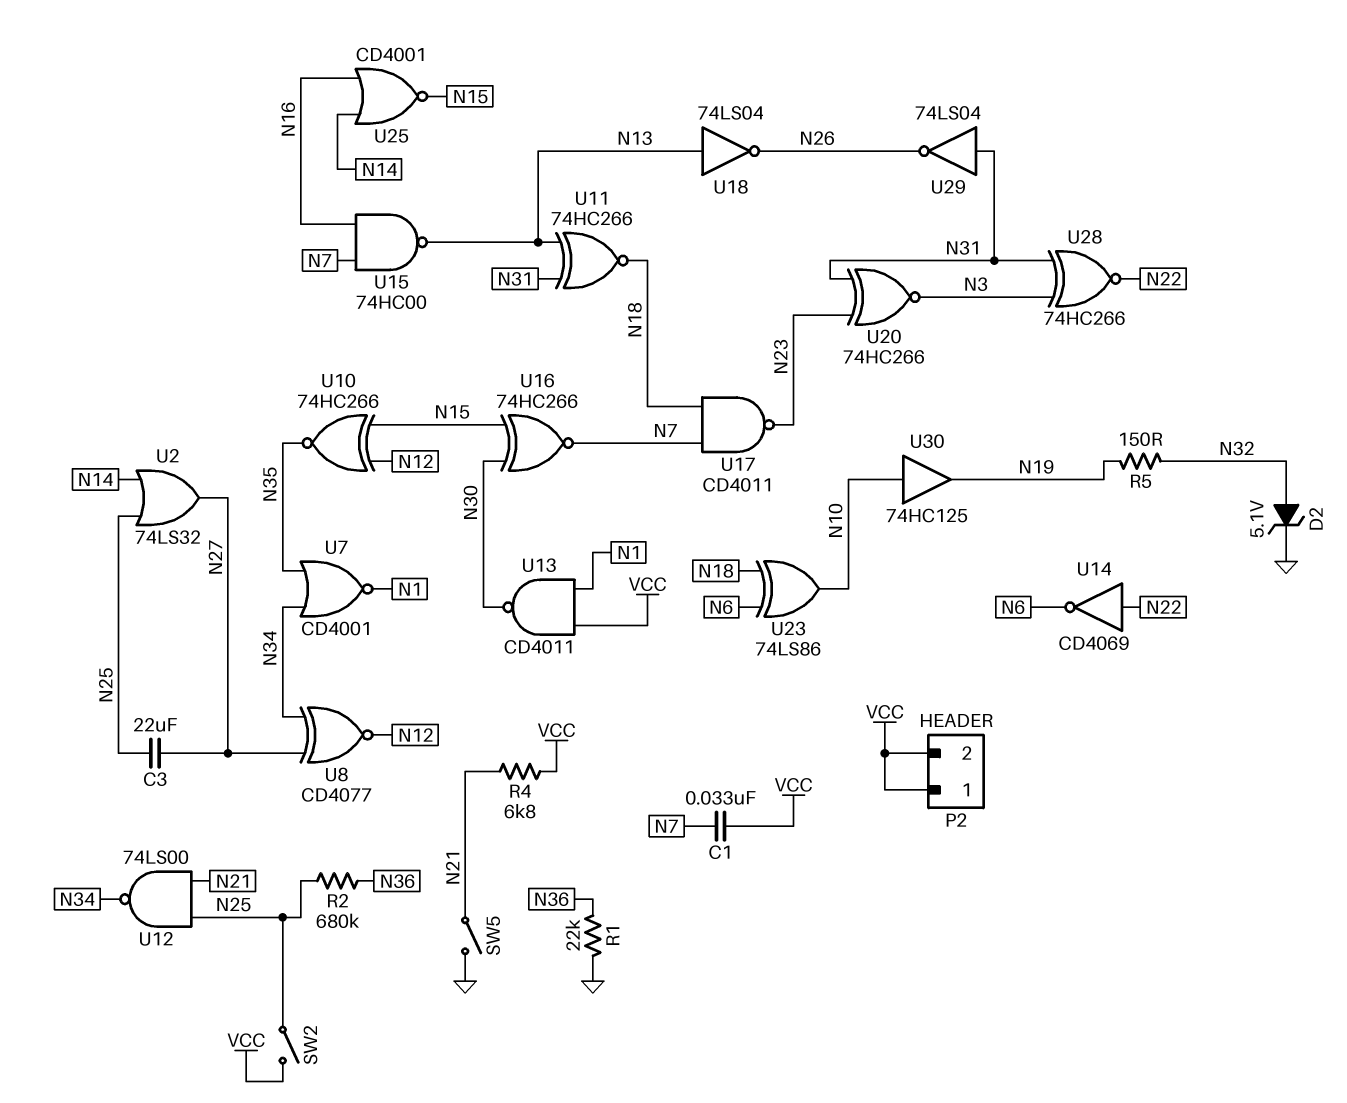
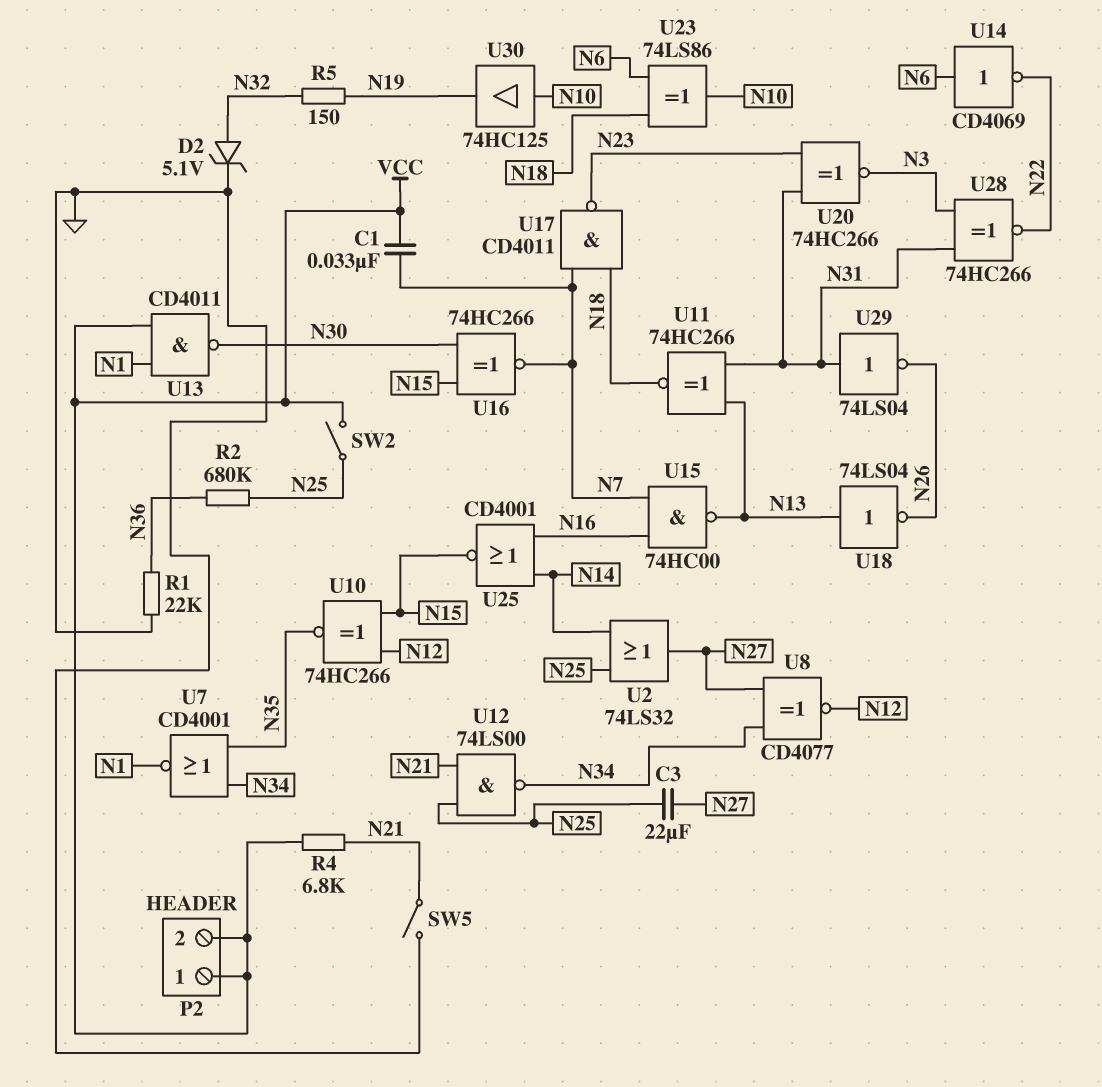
U14: NOT CD4069 (in N22, out N6) -> NOT CD4069 (in N6, out N22)

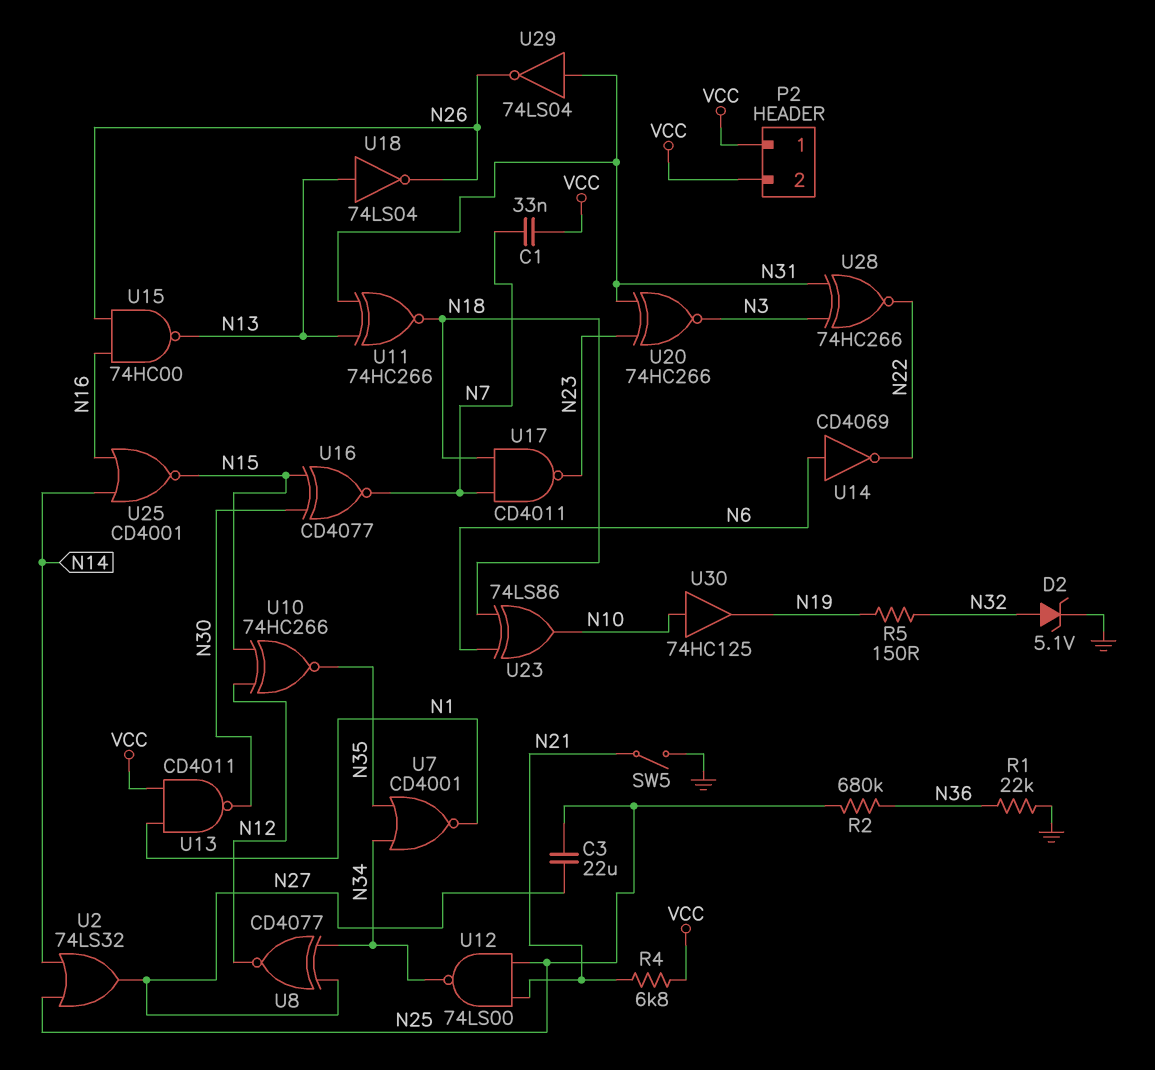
SW2: switch (N25, VCC) -> none
U15: NAND 74HC00 (in N7, in N16, out N13) -> NAND 74HC00 (in N16, in N26, out N13)
U16: XNOR 74HC266 (in N15, in N30, out N7) -> XNOR CD4077 (in N15, in N30, out N7)

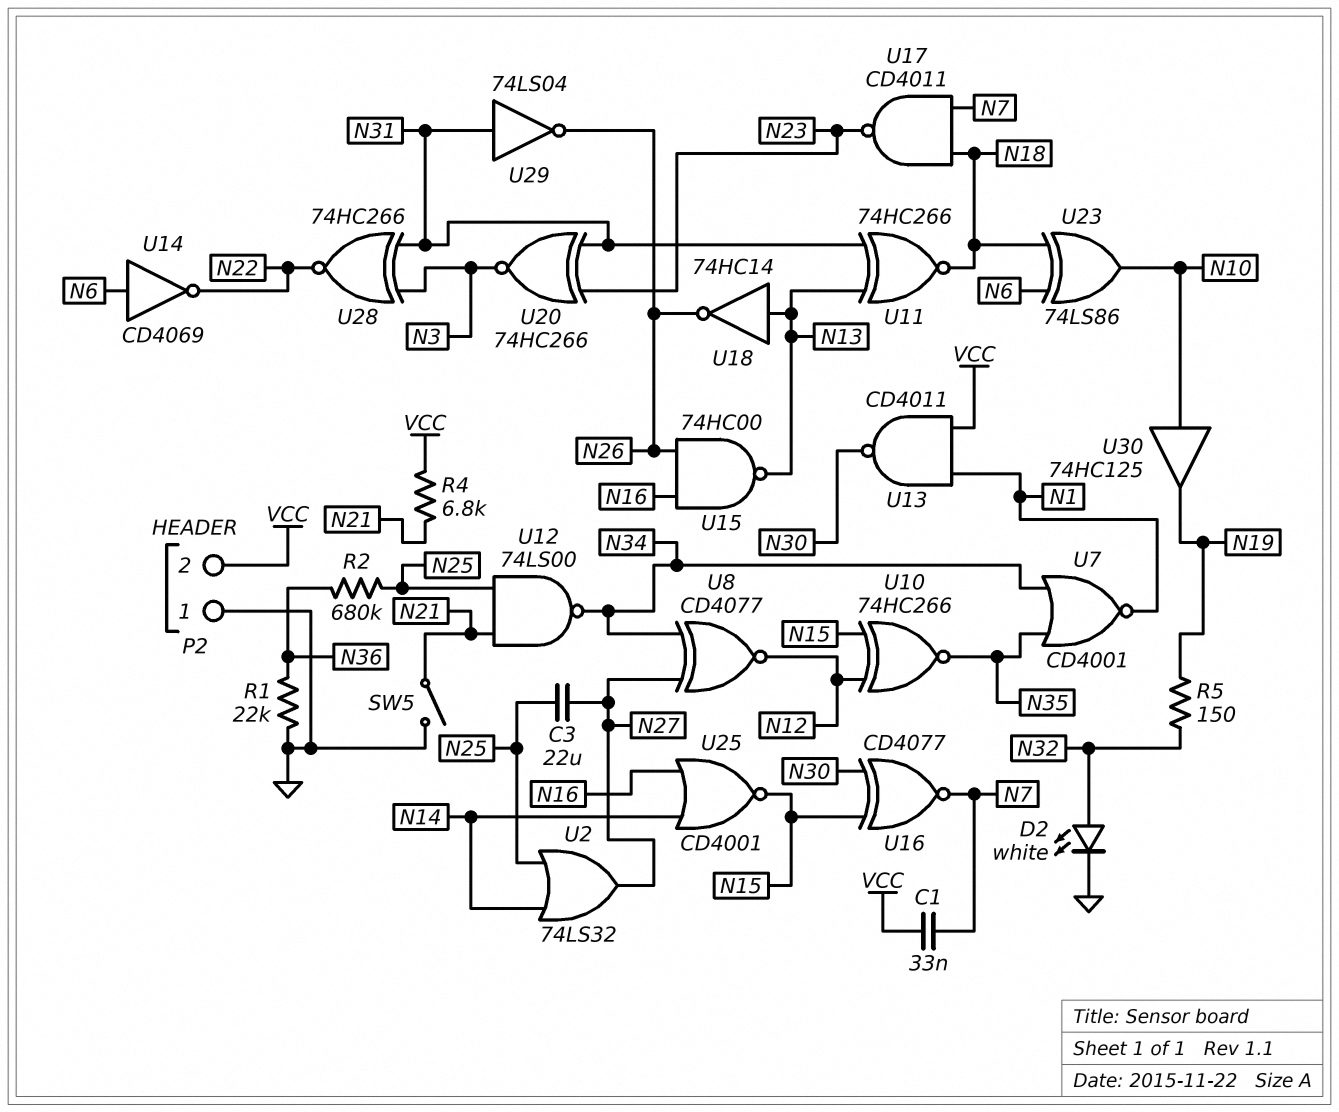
D2: zener 5.1V (A N32, K GND) -> LED white (A N32, K GND)
P2 pin 1: VCC -> GND
U18: NOT 74LS04 (in N13, out N26) -> NOT 74HC14 (in N13, out N26)

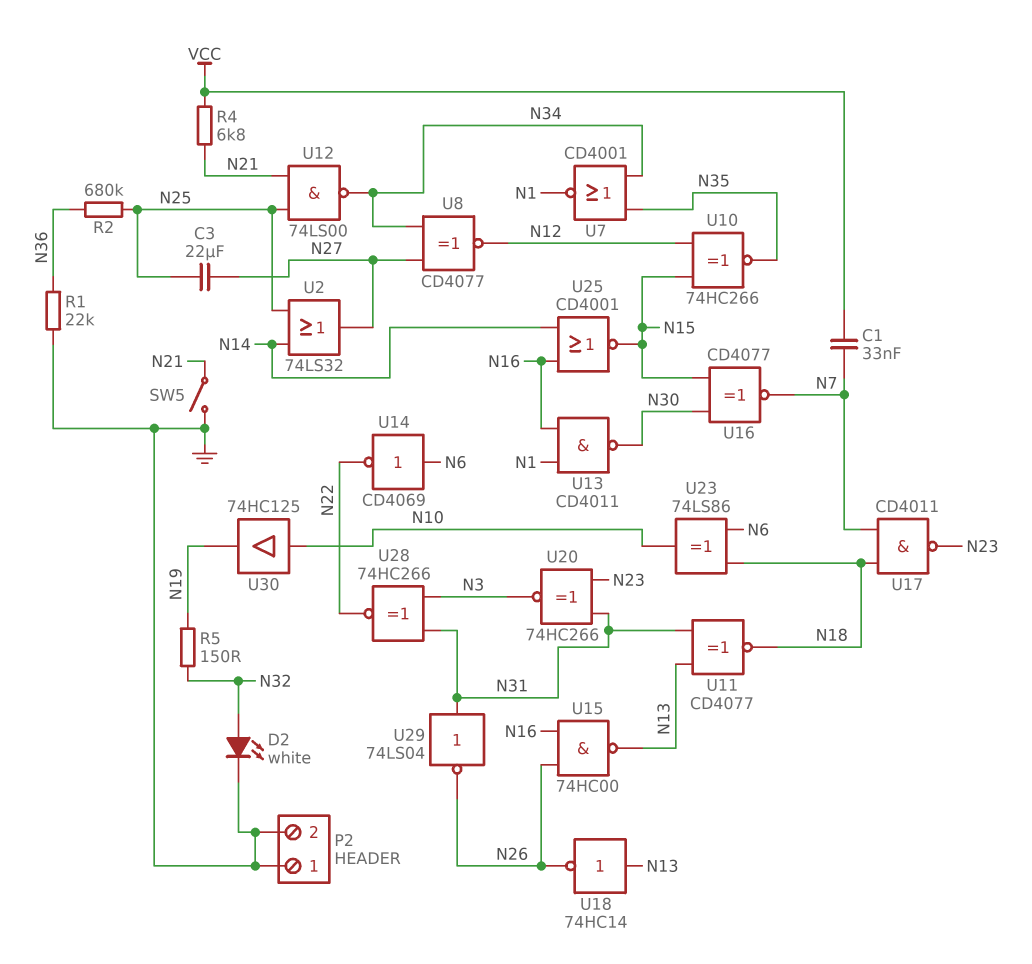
P2 pin 2: VCC -> GND
U11: XNOR 74HC266 (in N13, in N31, out N18) -> XNOR CD4077 (in N13, in N31, out N18)
U13: NAND CD4011 (in N1, in VCC, out N30) -> NAND CD4011 (in N1, in N16, out N30)

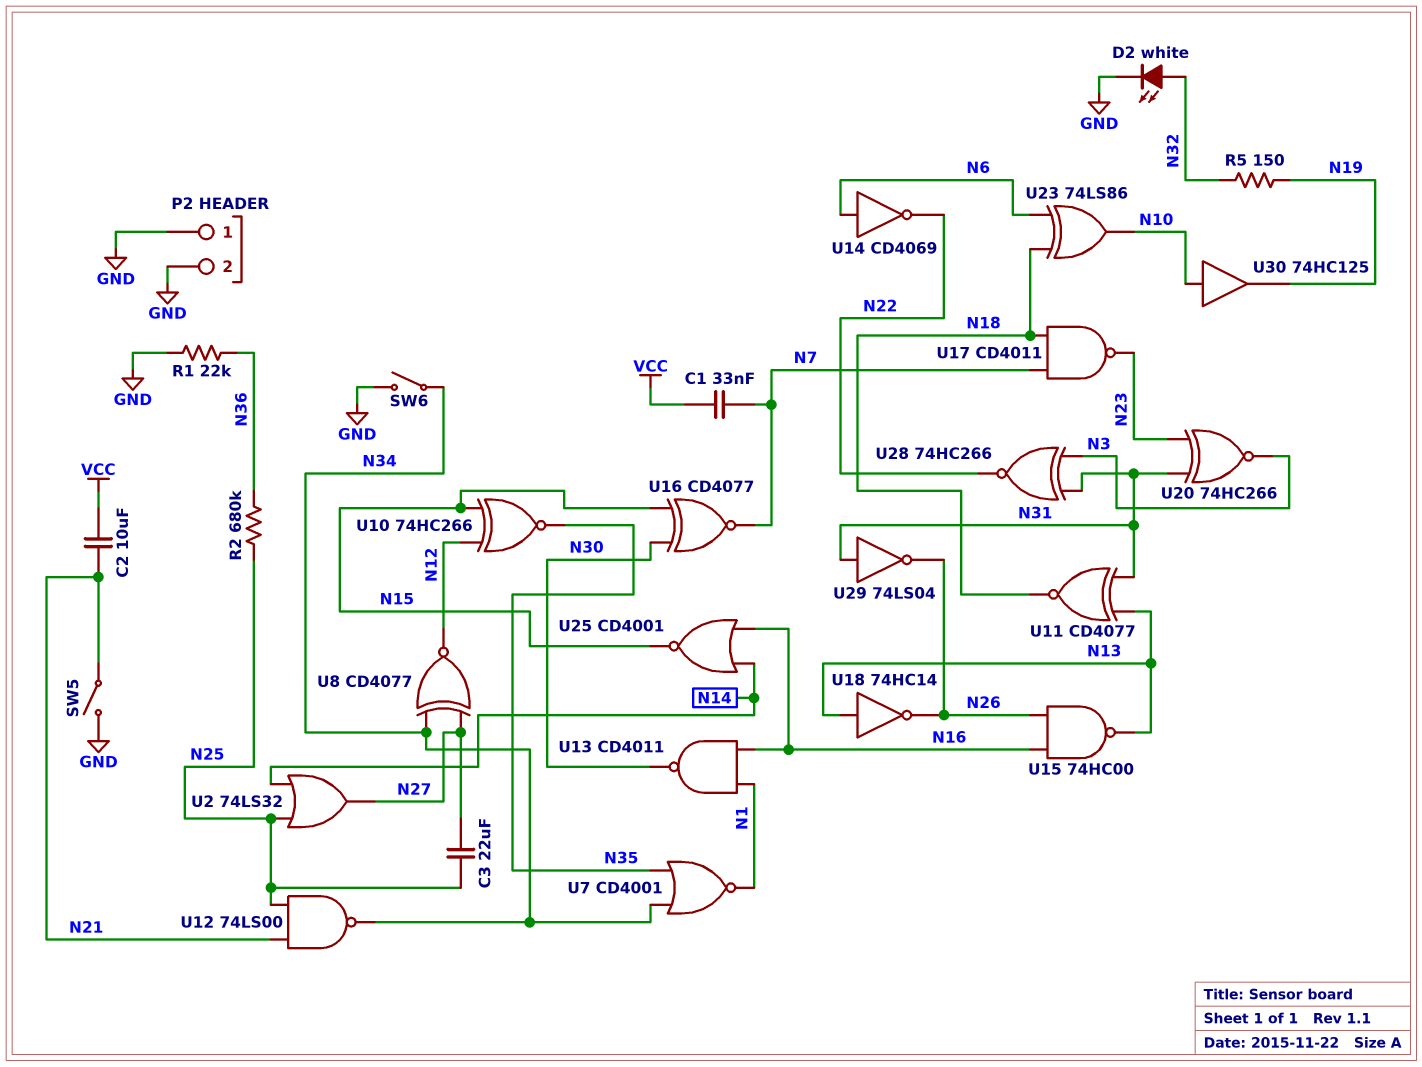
C2: none -> 10uF (N21, VCC)
R4: 6.8k (N21, VCC) -> none
SW6: none -> switch (GND, N34)

